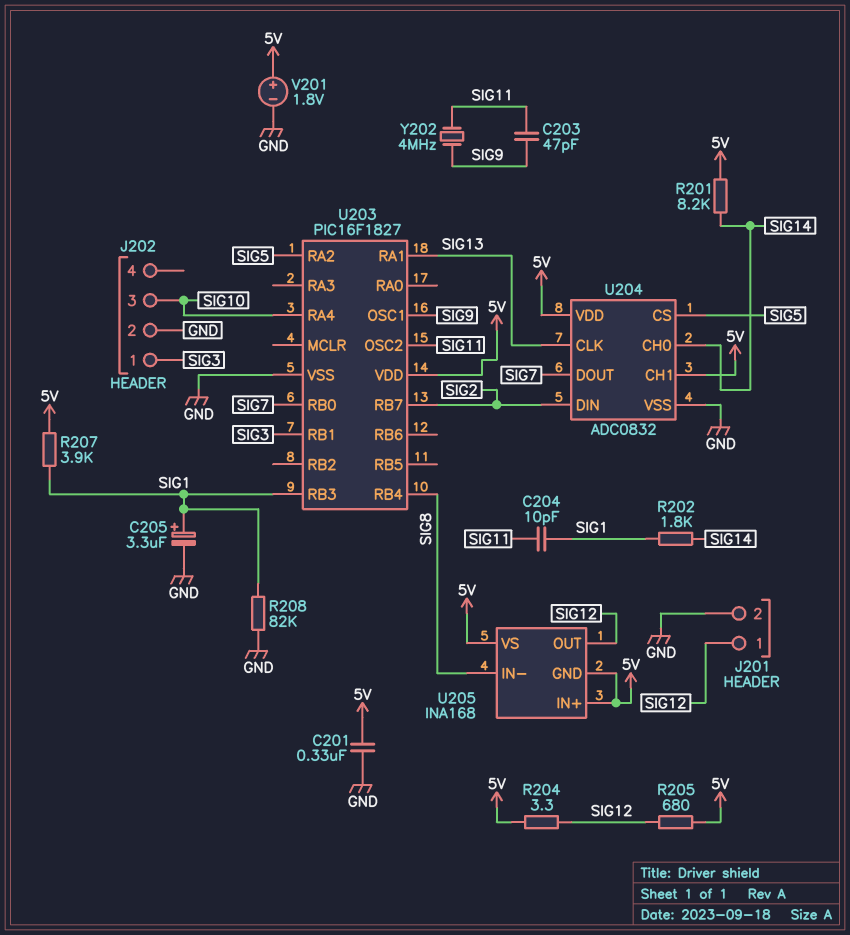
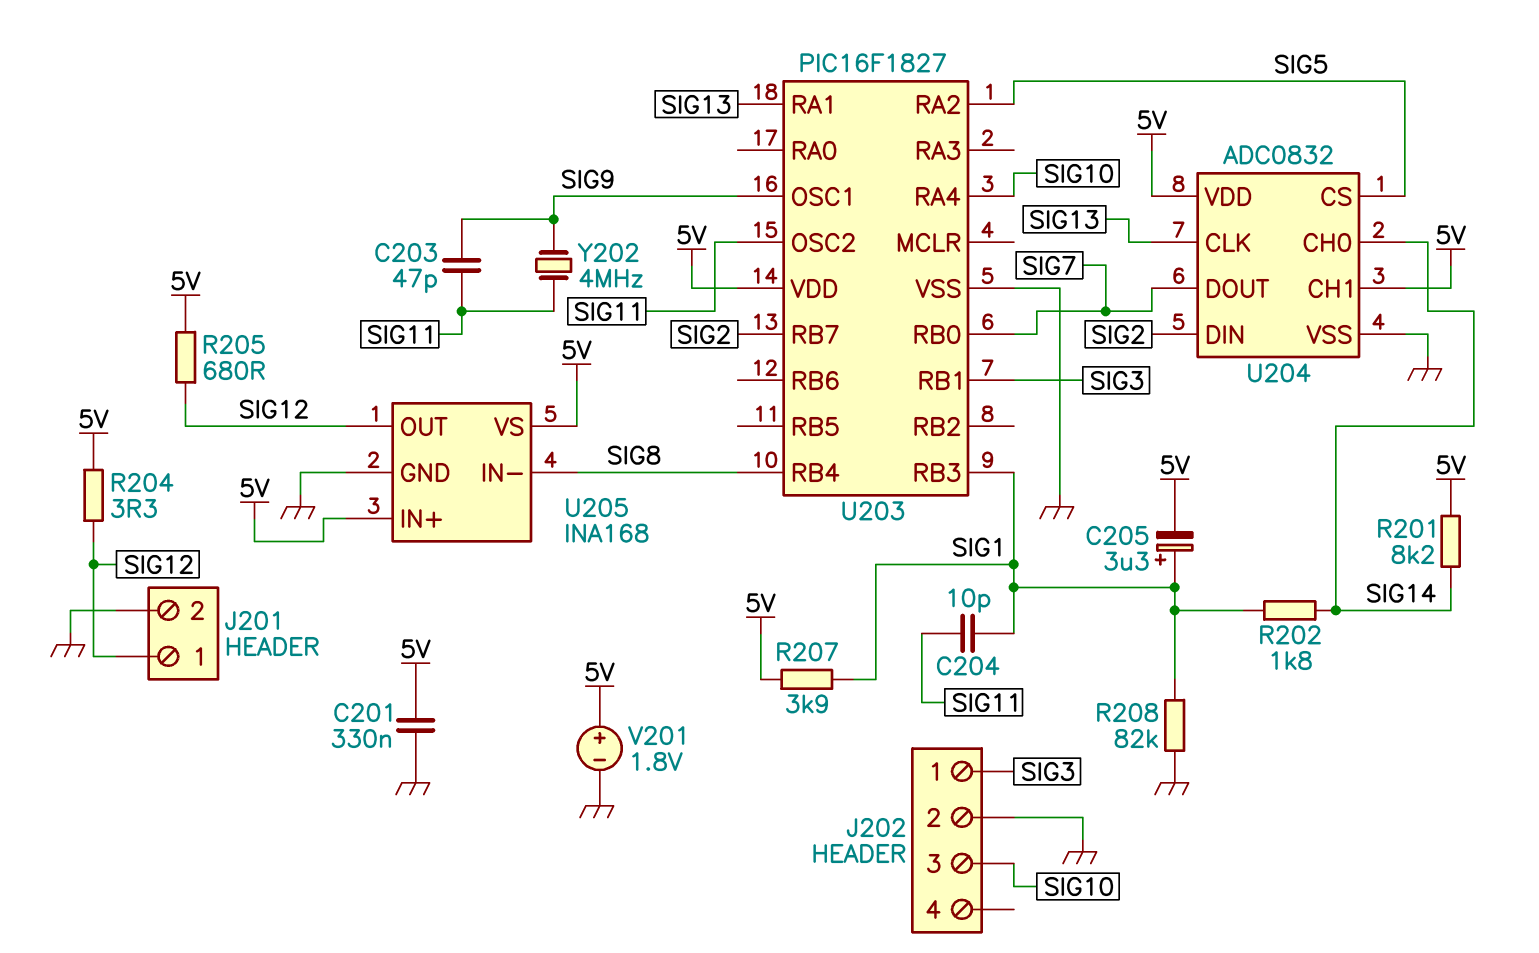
C205: 3.3uF (plus SIG1, minus GND) -> 3.3uF (plus SIG1, minus 5V)
U205 pin GND: 5V -> GND

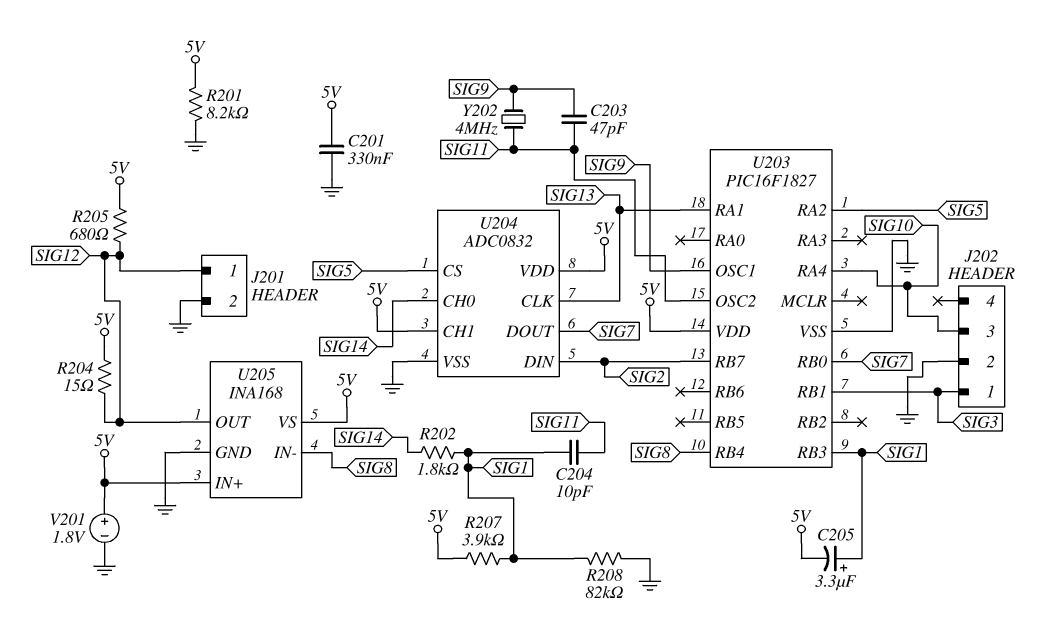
R201: 8.2k (5V, SIG14) -> 8.2k (5V, GND)
R204: 3.3 (5V, SIG12) -> 15 (5V, SIG12)

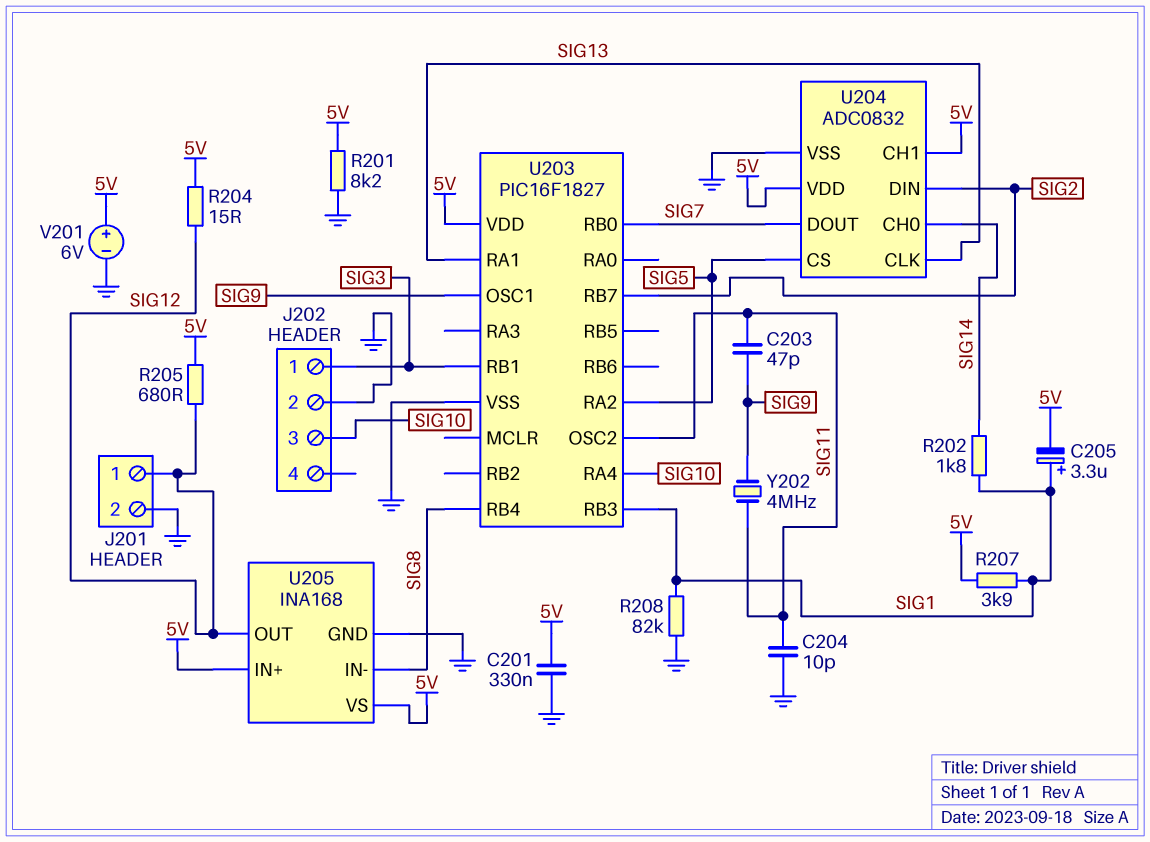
C204: 10pF (SIG1, SIG11) -> 10pF (GND, SIG11)
V201: 1.8V (plus 5V, minus GND) -> 6V (plus 5V, minus GND)

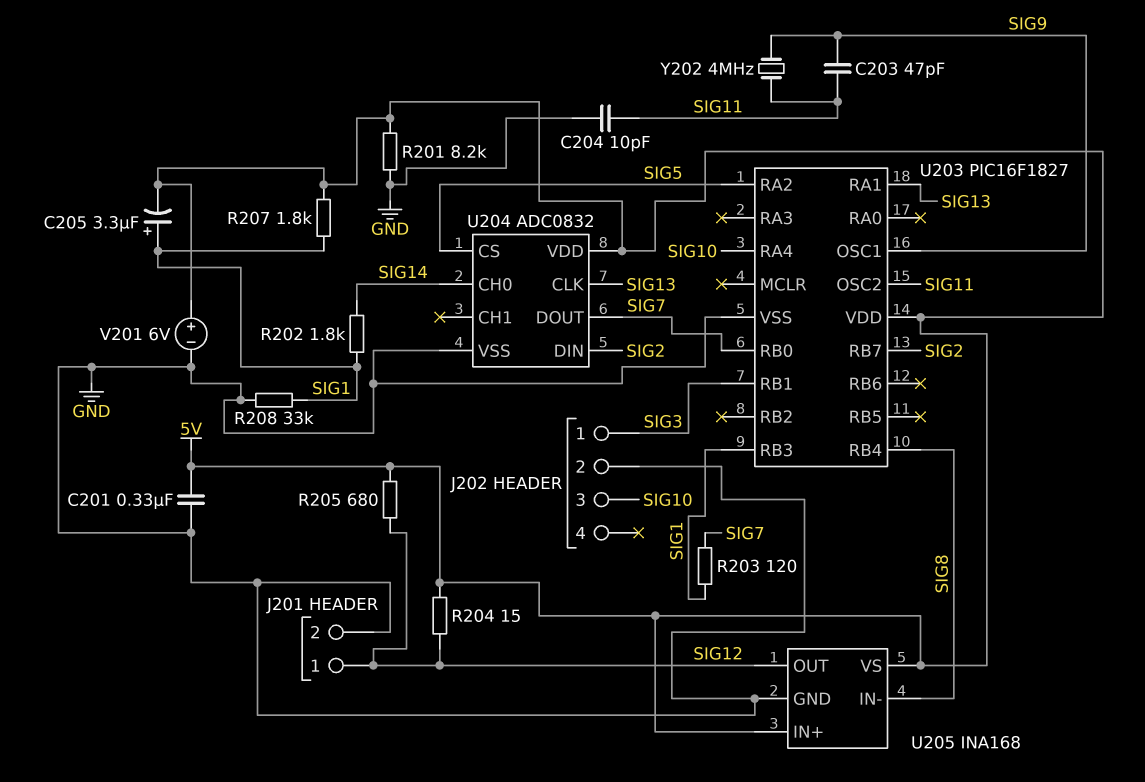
R203: none -> 120 (SIG1, SIG7)
R207: 3.9k (5V, SIG1) -> 1.8k (5V, SIG1)
R208: 82k (GND, SIG1) -> 33k (GND, SIG1)
U204 pin CH1: 5V -> none

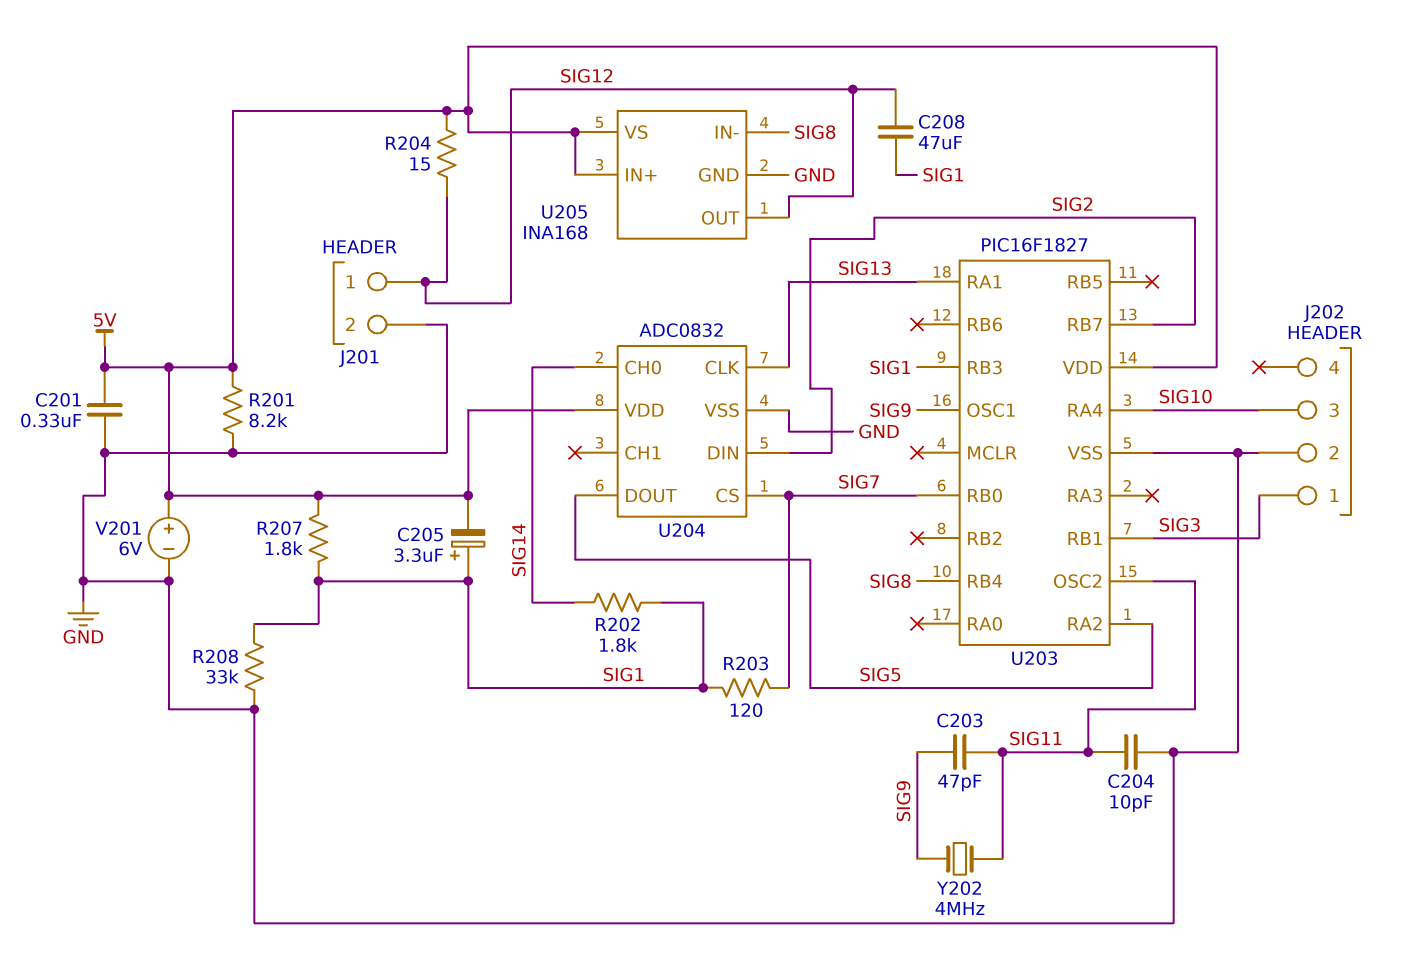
C208: none -> 47uF (SIG1, SIG12)
R205: 680 (5V, SIG12) -> none
U204 pin CS: SIG5 -> SIG7
U204 pin DOUT: SIG7 -> SIG5

